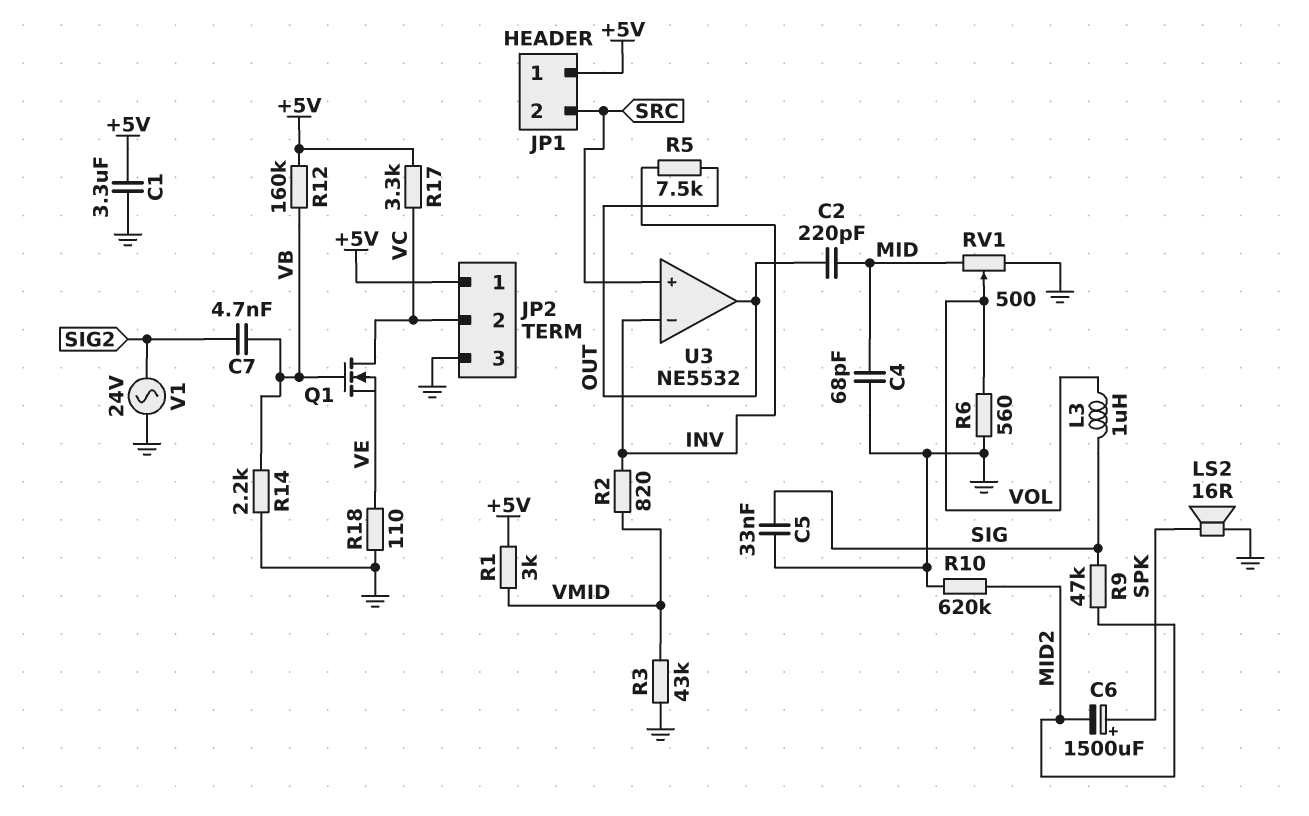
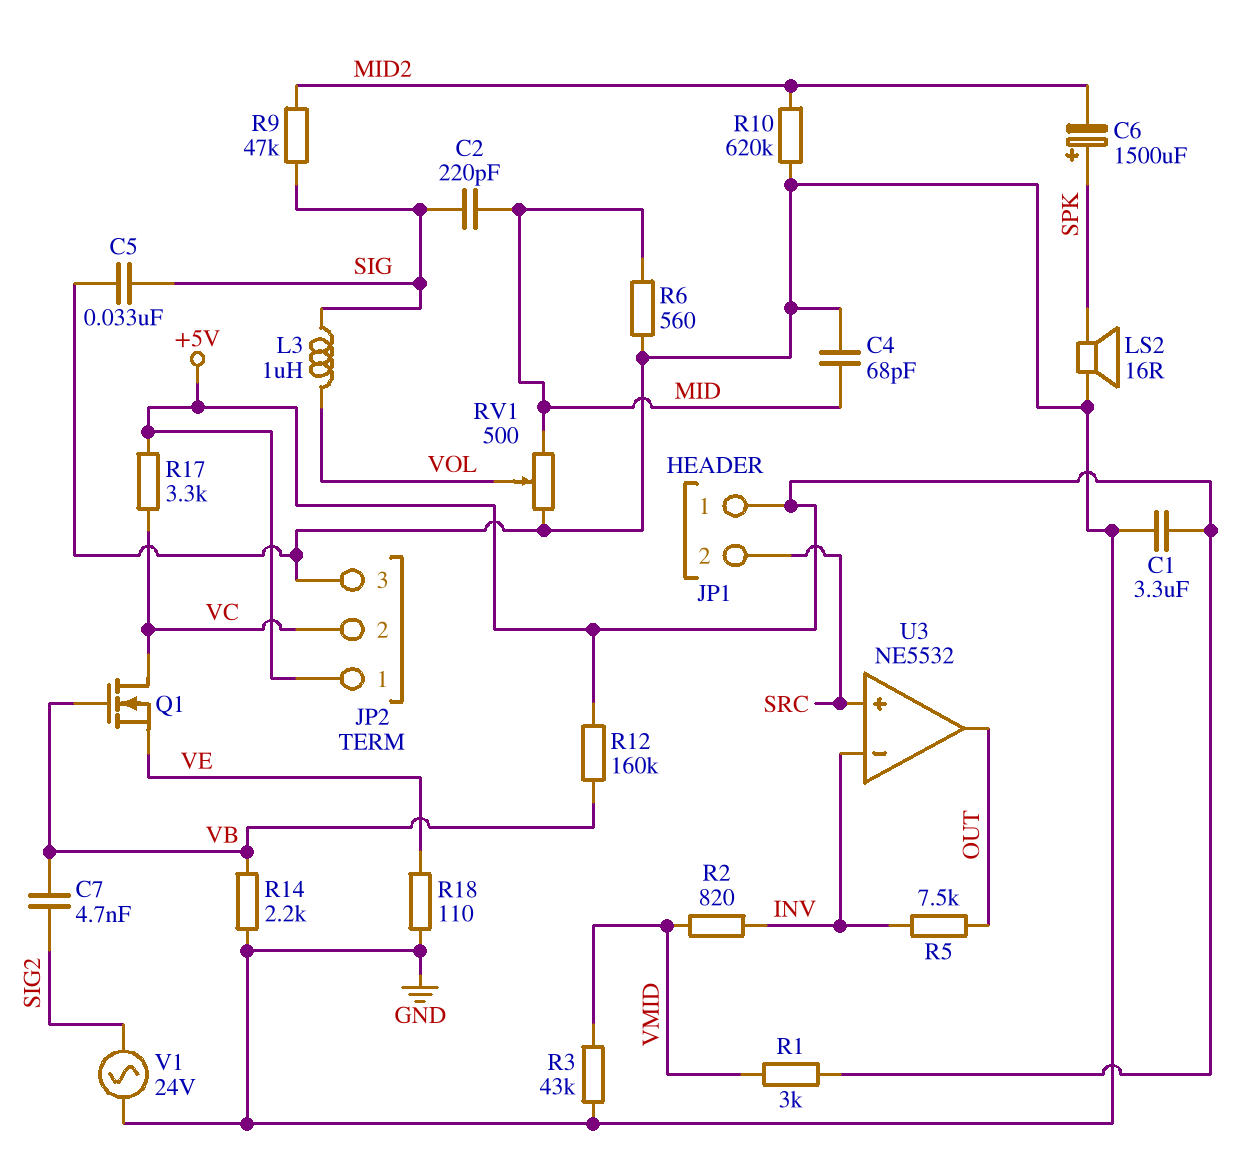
C2: 220pF (MID, OUT) -> 220pF (MID, SIG)
R6: 560 (GND, VOL) -> 560 (GND, MID)

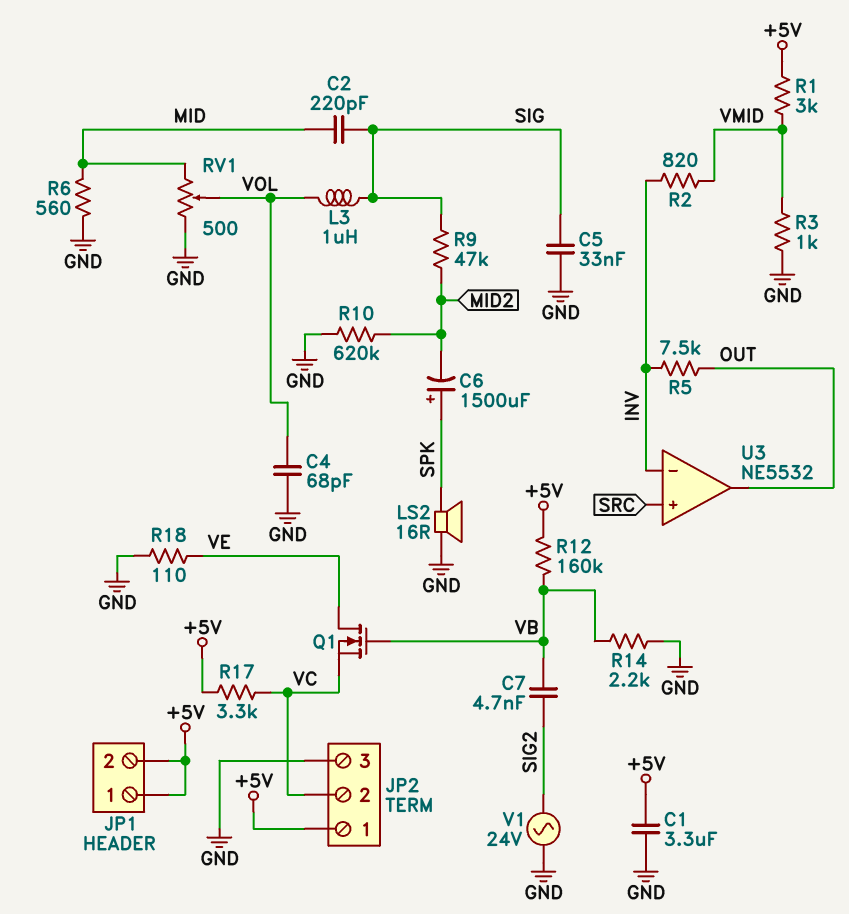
C4: 68pF (GND, MID) -> 68pF (GND, VOL)
JP1 pin 2: SRC -> +5V
Q1: NMOS (G VB, D VC, S VE) -> NMOS (G VB, D VE, S VC)
R3: 43k (GND, VMID) -> 1k (GND, VMID)

